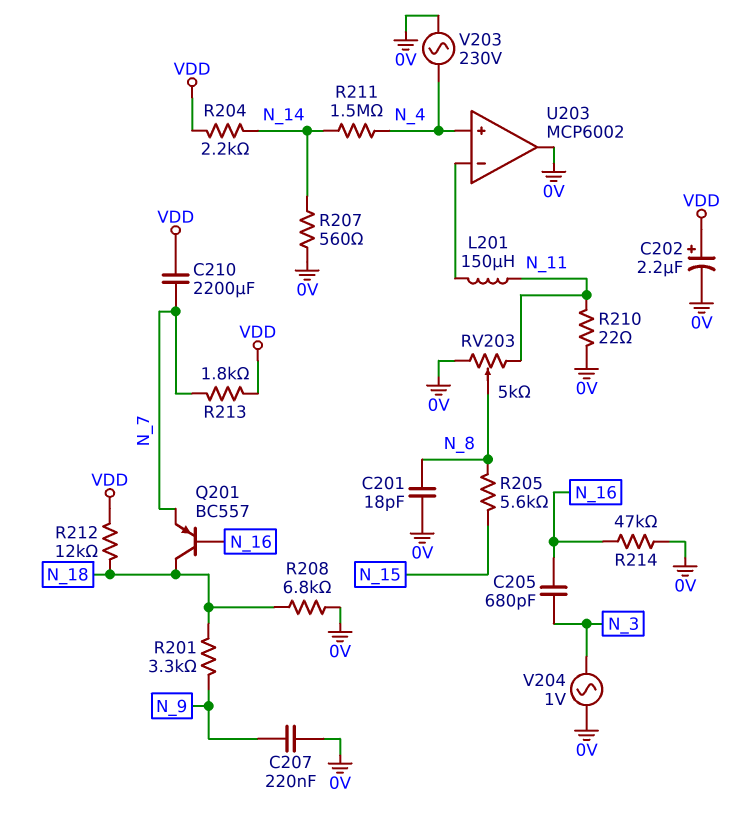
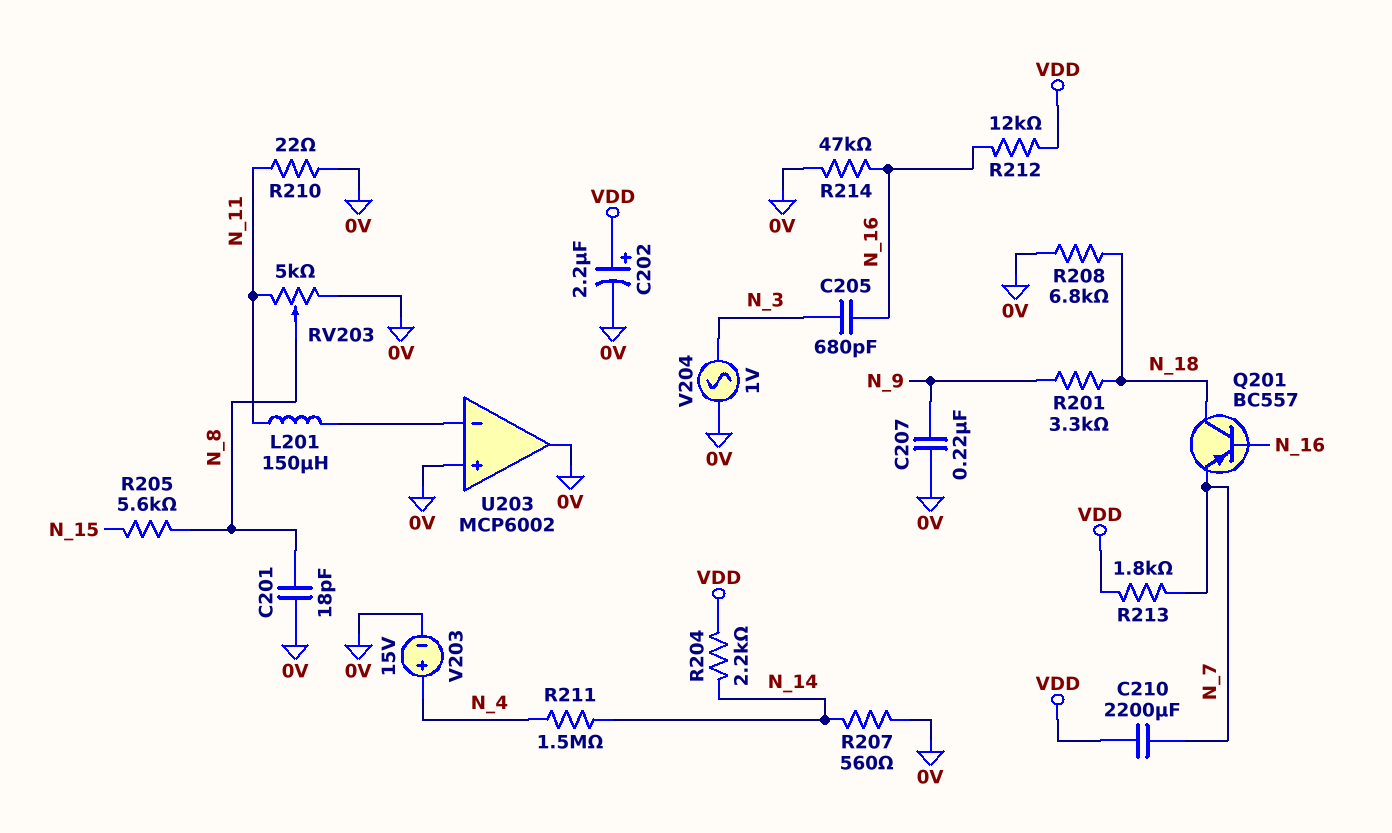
R212: 12k (N_18, VDD) -> 12k (N_16, VDD)
U203 pin in+: N_4 -> 0V
V203: AC 230V (0V, N_4) -> 15V (plus N_4, minus 0V)

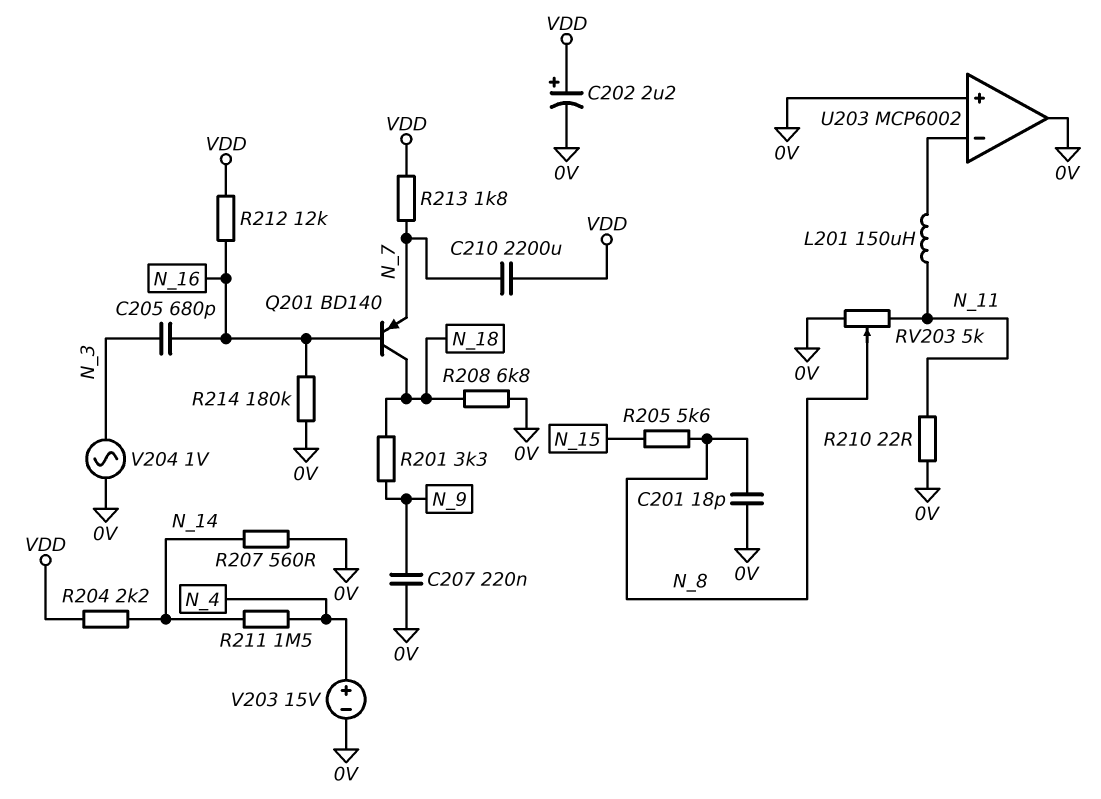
Q201: PNP BC557 (B N_16, C N_18, E N_7) -> PNP BD140 (B N_16, C N_18, E N_7)
R214: 47k (0V, N_16) -> 180k (0V, N_16)

